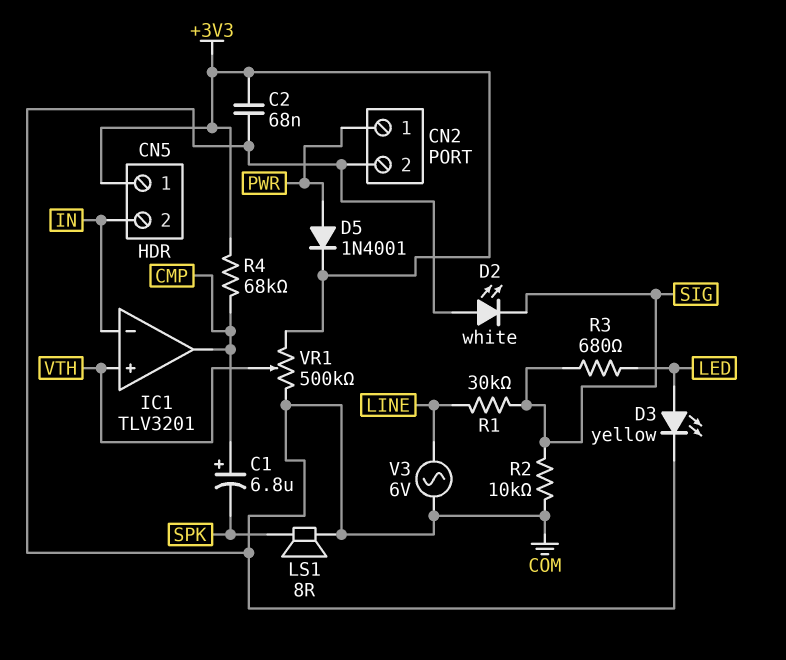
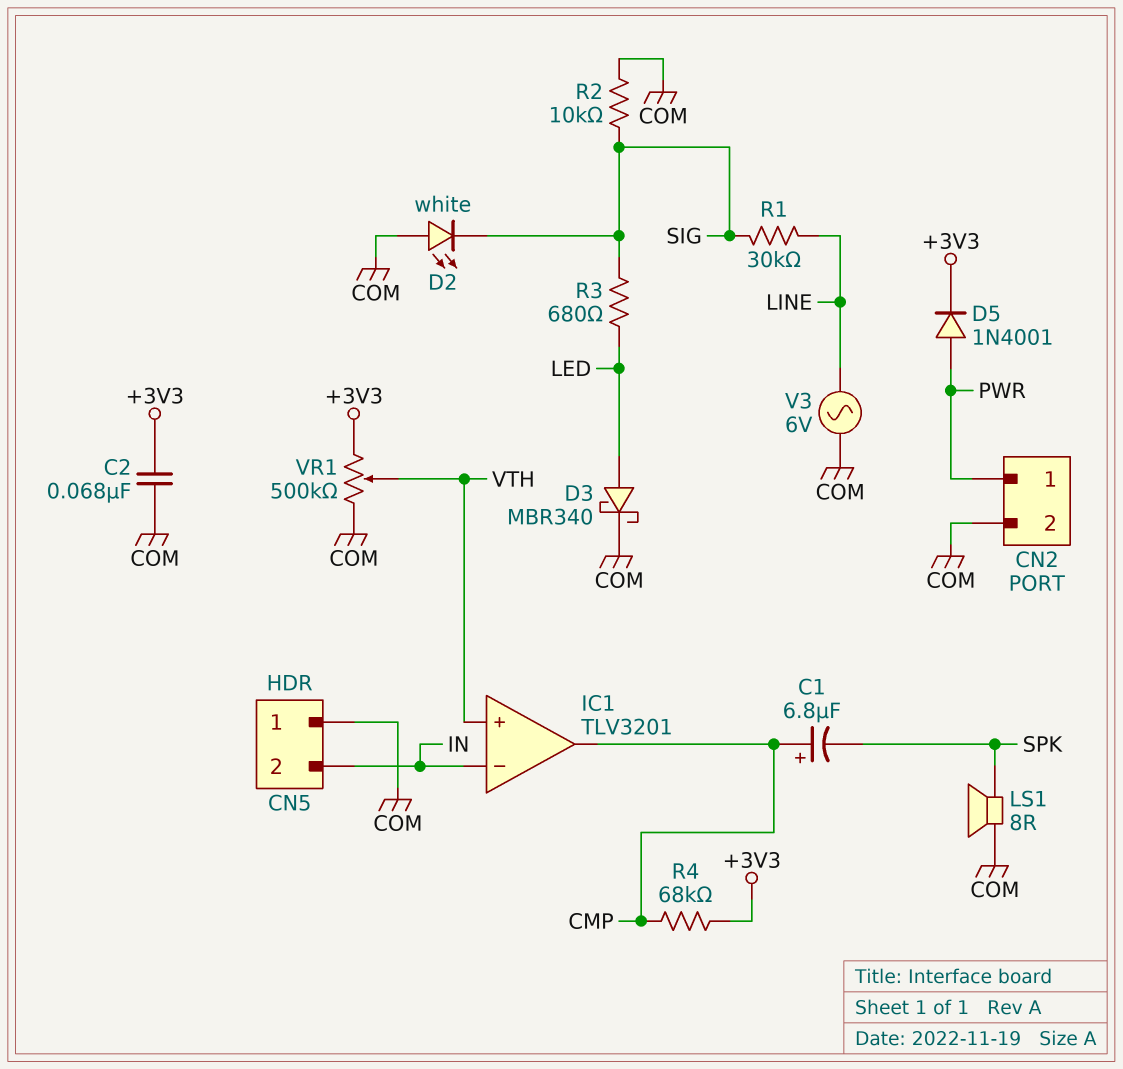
CN5 pin 1: +3V3 -> COM
D3: LED yellow (A LED, K COM) -> schottky MBR340 (A LED, K COM)

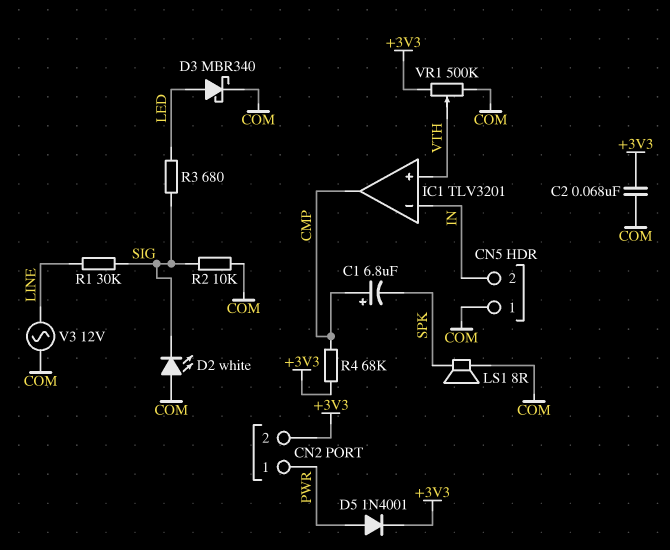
CN2 pin 2: COM -> +3V3
V3: AC 6V (COM, LINE) -> AC 12V (COM, LINE)

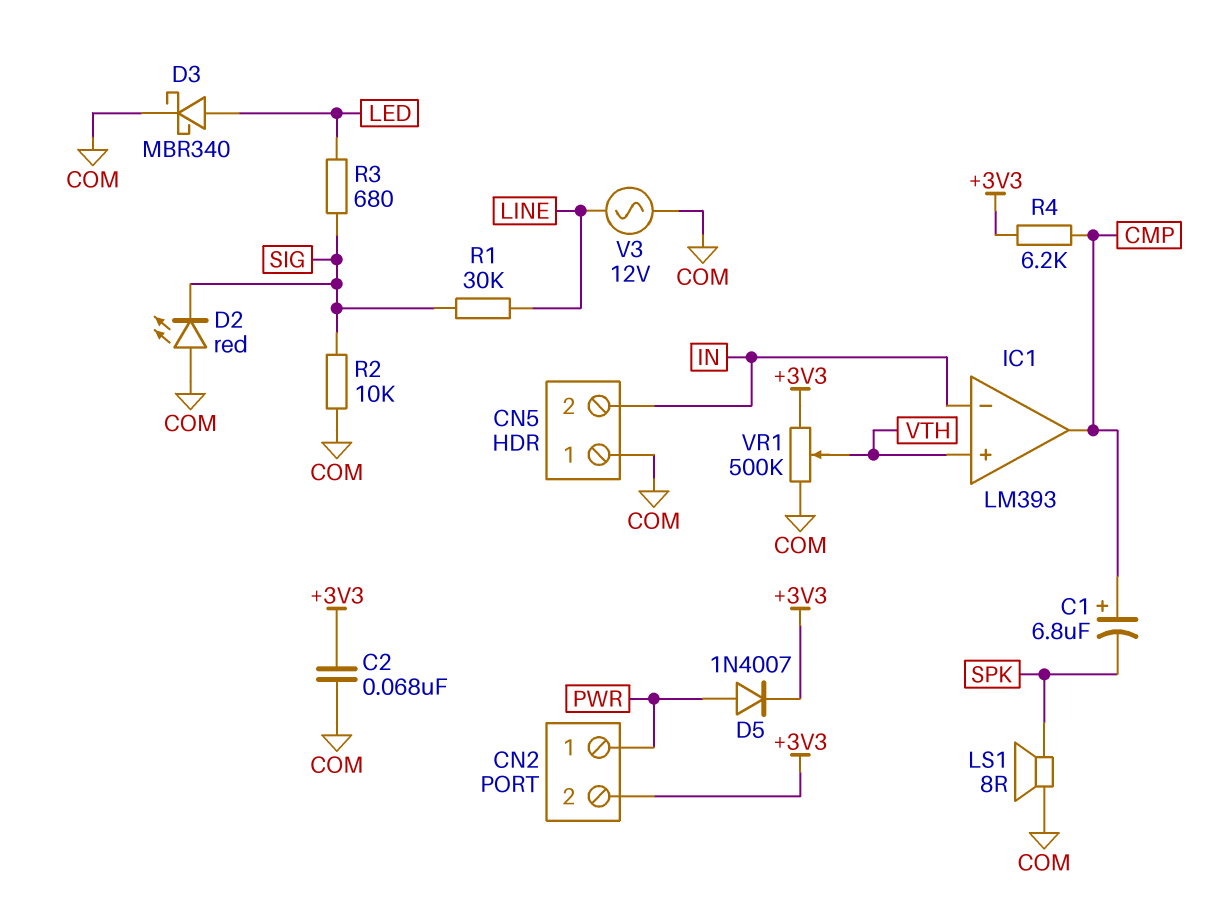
D2: LED white (A COM, K SIG) -> LED red (A COM, K SIG)
D5: diode 1N4001 (A PWR, K +3V3) -> diode 1N4007 (A PWR, K +3V3)
IC1: TLV3201 -> LM393
R4: 68k (+3V3, CMP) -> 6.2k (+3V3, CMP)

